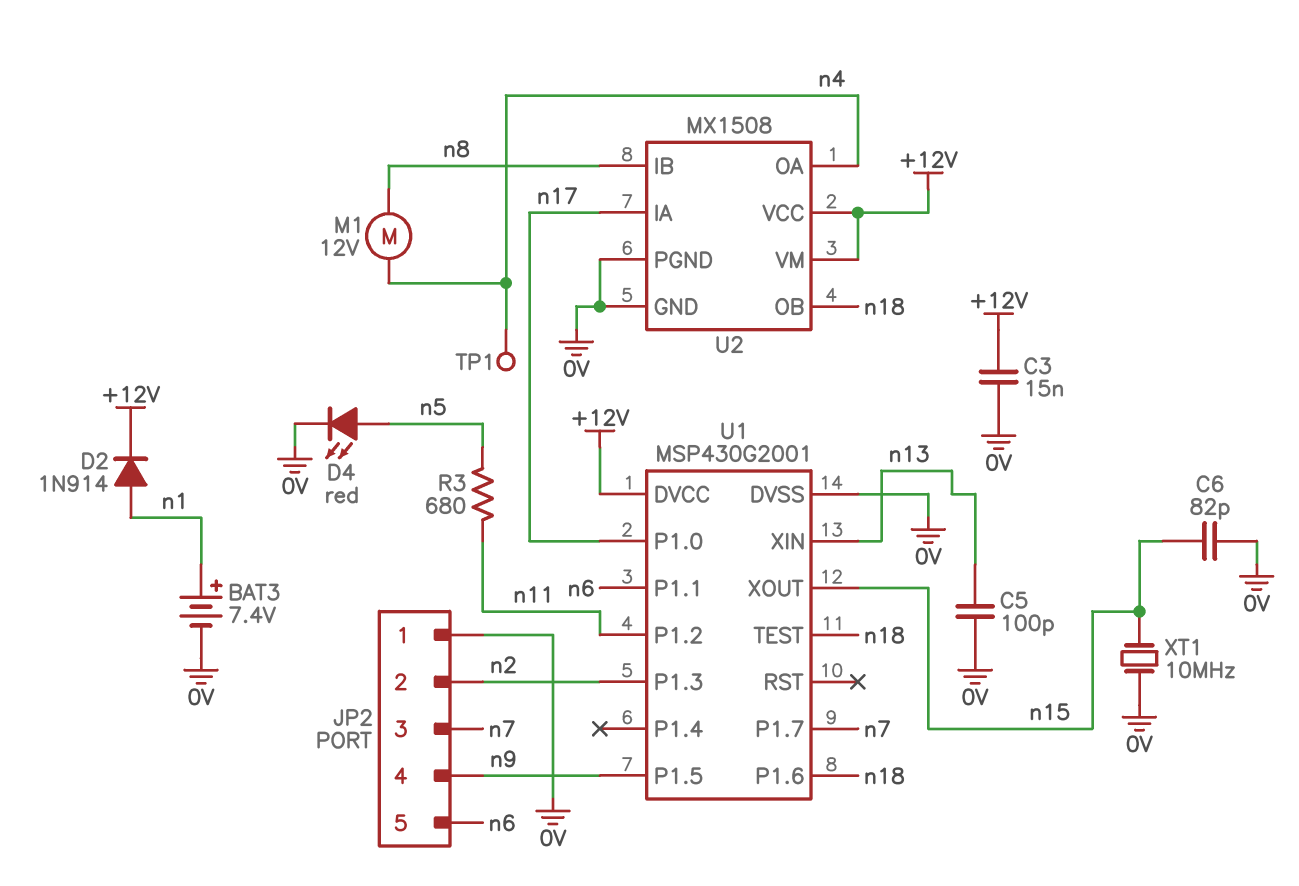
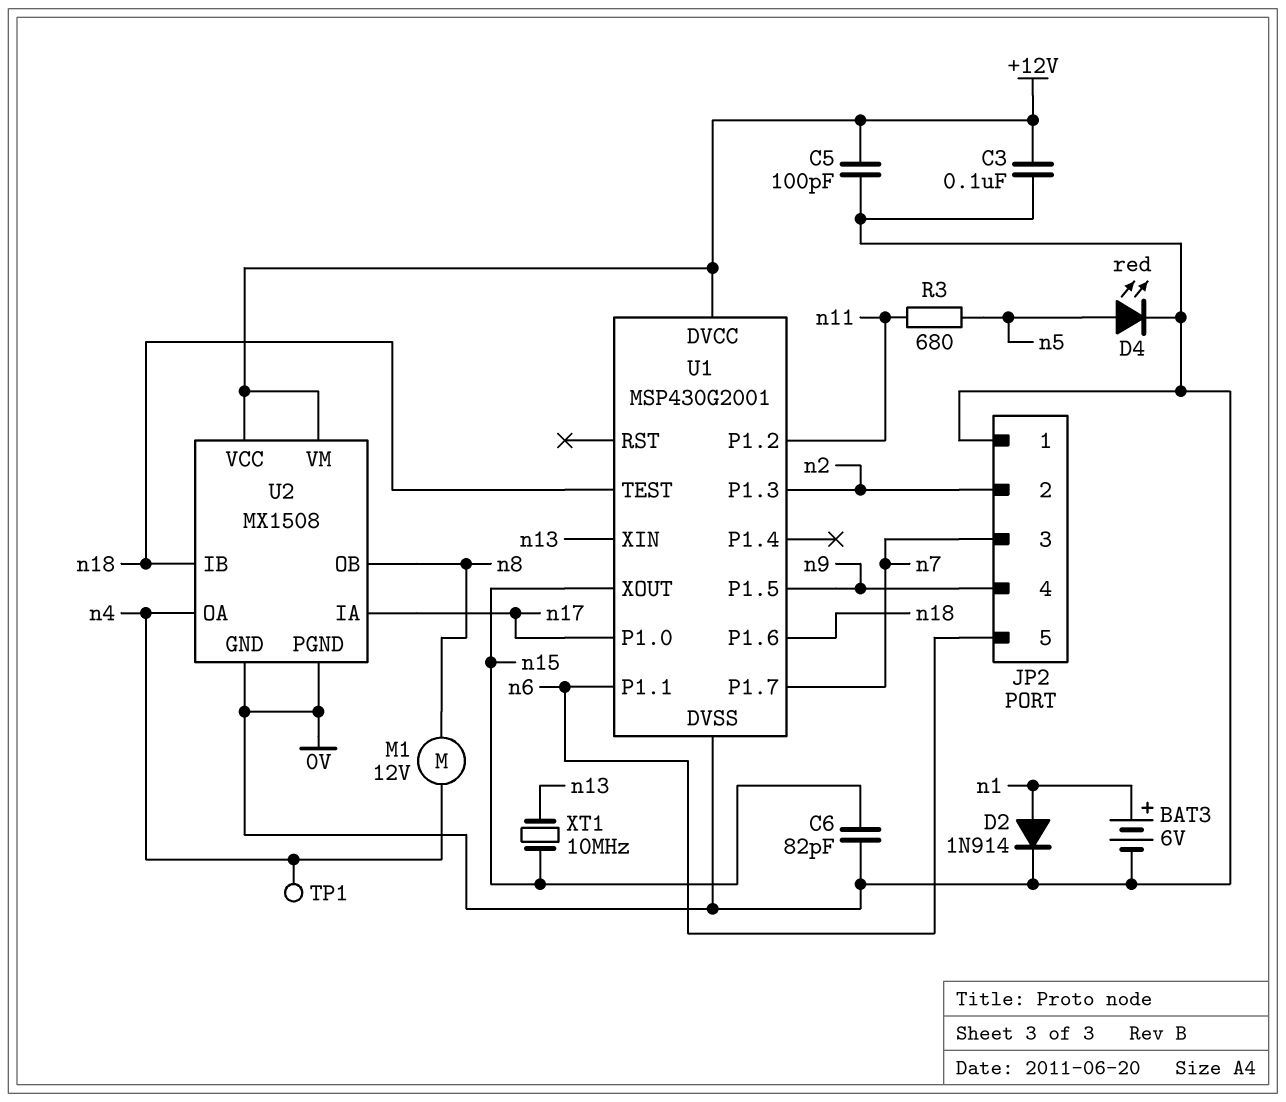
BAT3: 7.4V (plus n1, minus 0V) -> 6V (plus n1, minus 0V)
C3: 15nF (+12V, 0V) -> 100nF (+12V, 0V)
C5: 100pF (0V, n13) -> 100pF (+12V, 0V)
D2: diode 1N914 (A n1, K +12V) -> diode 1N914 (A n1, K 0V)
U2 pin IB: n8 -> n18
U2 pin OB: n18 -> n8
XT1: 10MHz (0V, n15) -> 10MHz (n13, n15)

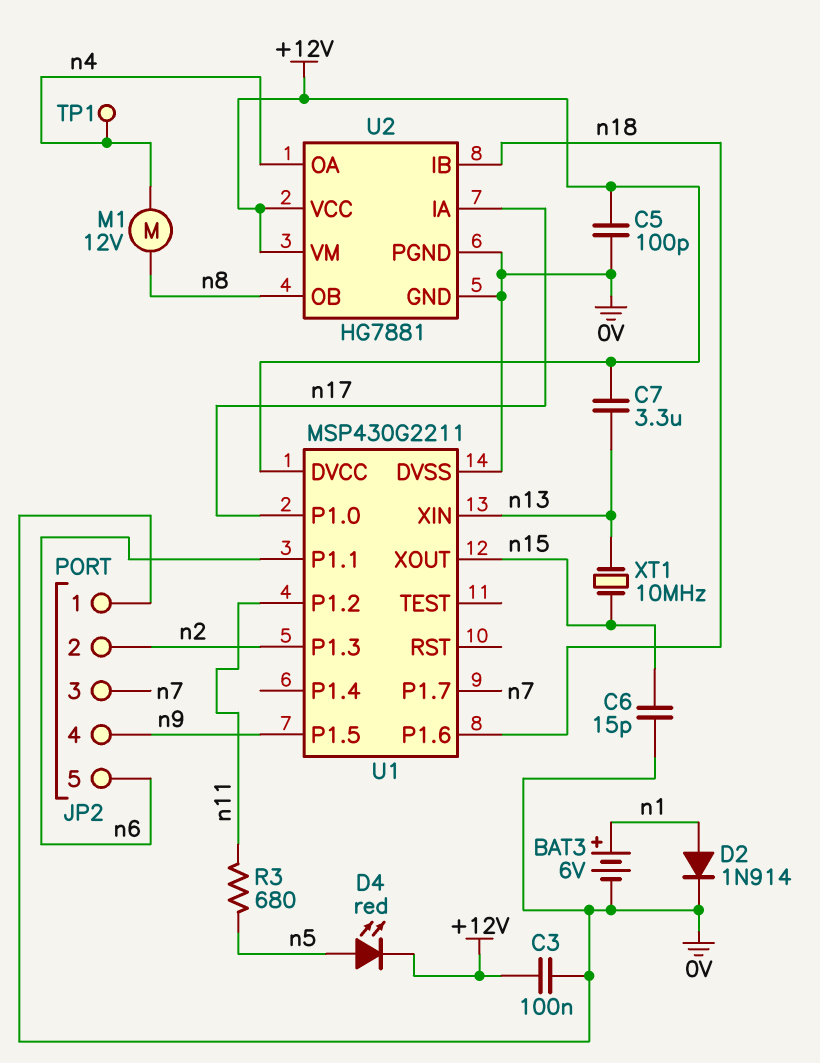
C6: 82pF (0V, n15) -> 15pF (0V, n15)
C7: none -> 3.3uF (+12V, n13)
D4: LED red (A n5, K 0V) -> LED red (A n5, K +12V)
U1: MSP430G2001 -> MSP430G2211
U1 pin TEST: n18 -> none
U2: MX1508 -> HG7881

